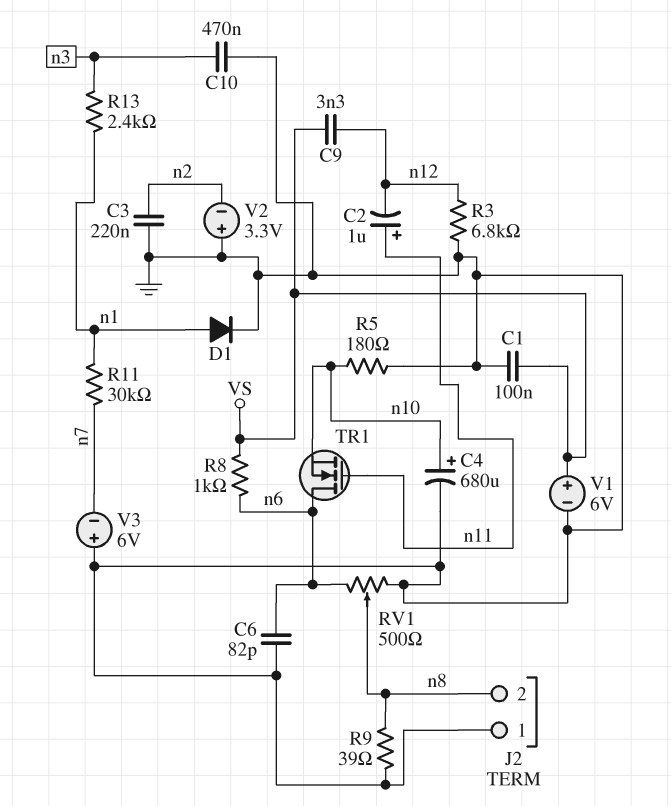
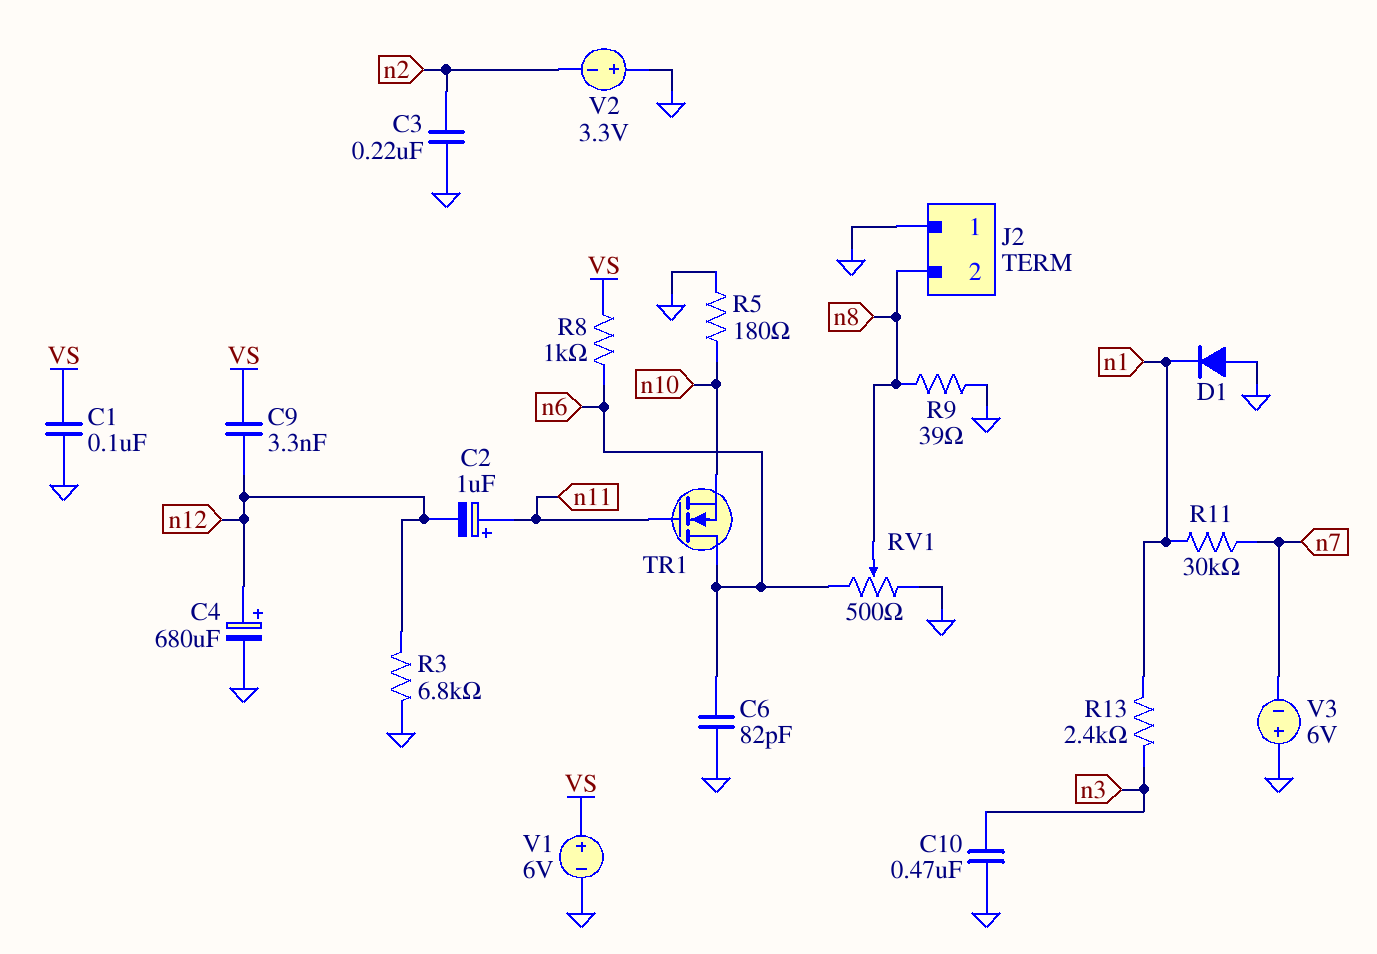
C4: 680uF (plus n10, minus GND) -> 680uF (plus n12, minus GND)
D1: diode (A n1, K GND) -> diode (A GND, K n1)

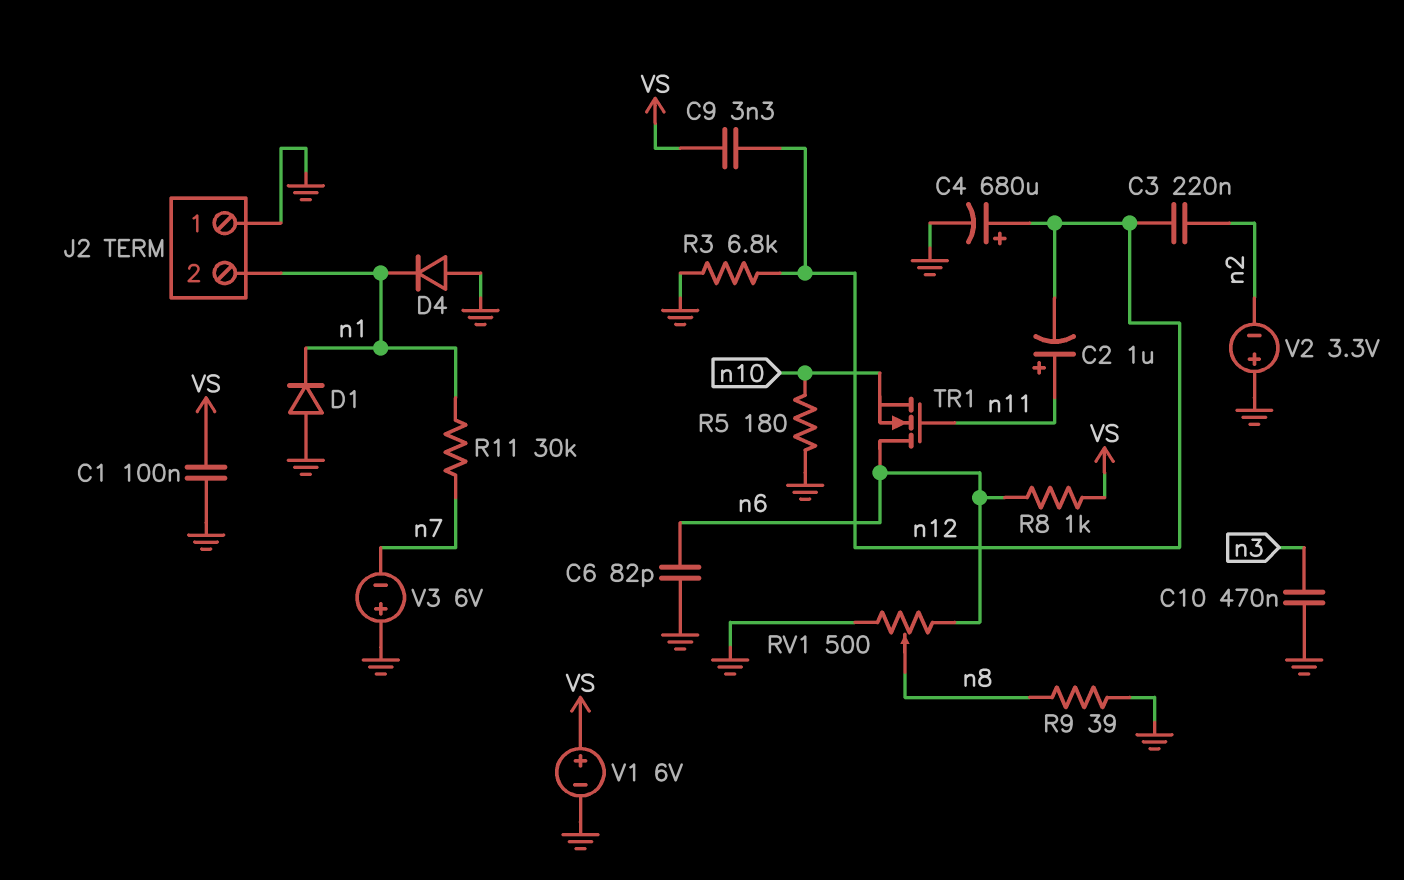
C3: 220nF (GND, n2) -> 220nF (n2, n12)
D4: none -> diode (A GND, K n1)
J2 pin 2: n8 -> n1
R13: 2.4k (n1, n3) -> none

